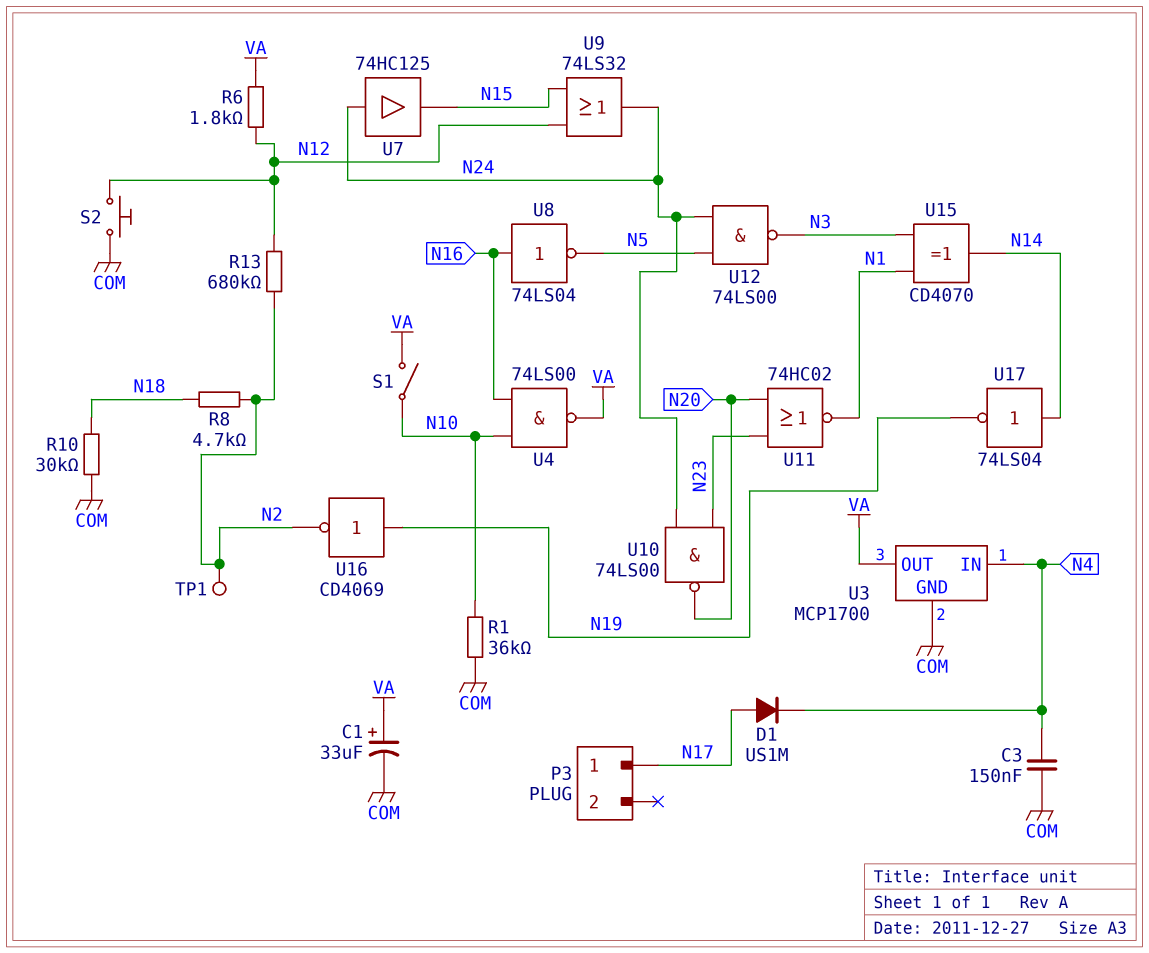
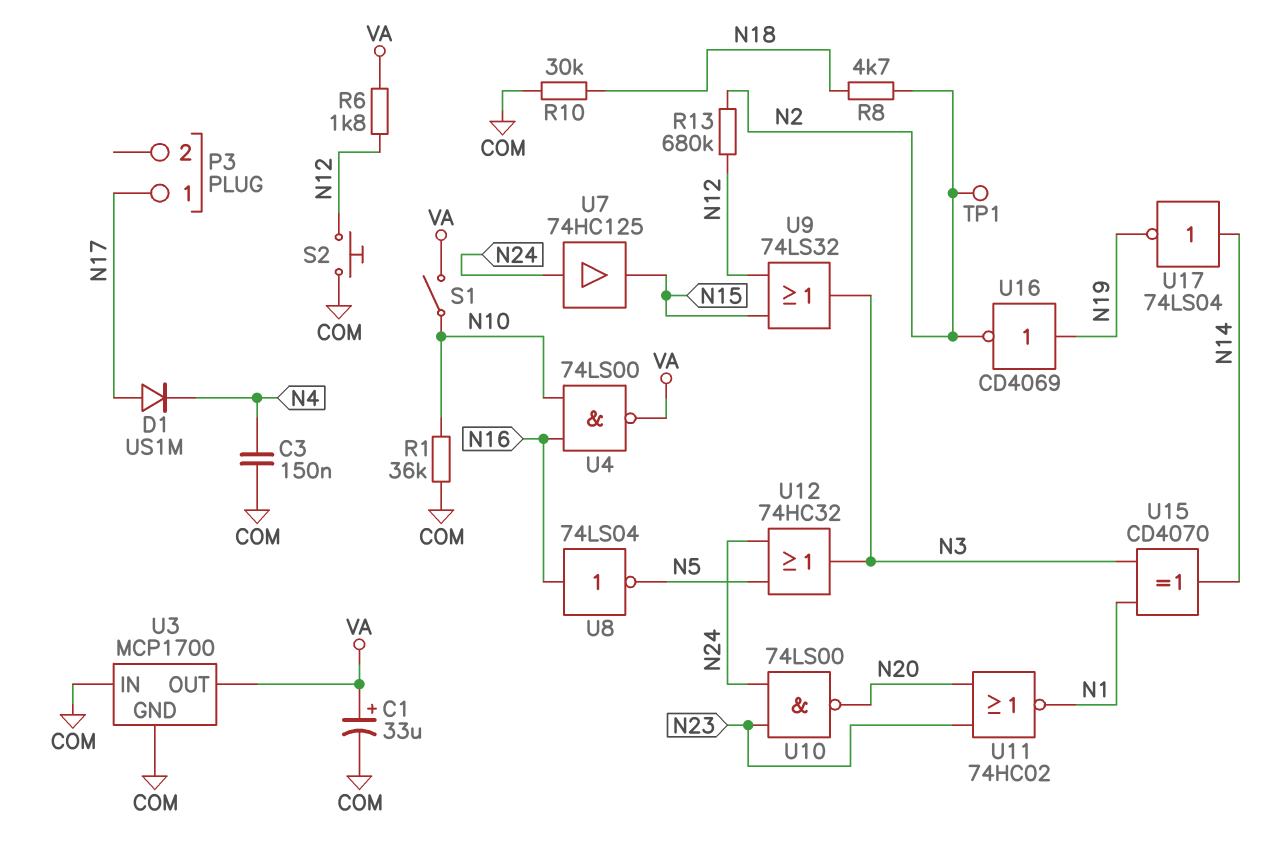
U3 pin IN: N4 -> COM
U9: OR 74LS32 (in N12, in N15, out N24) -> OR 74LS32 (in N12, in N15, out N3)
U12: NAND 74LS00 (in N5, in N24, out N3) -> OR 74HC32 (in N5, in N24, out N3)

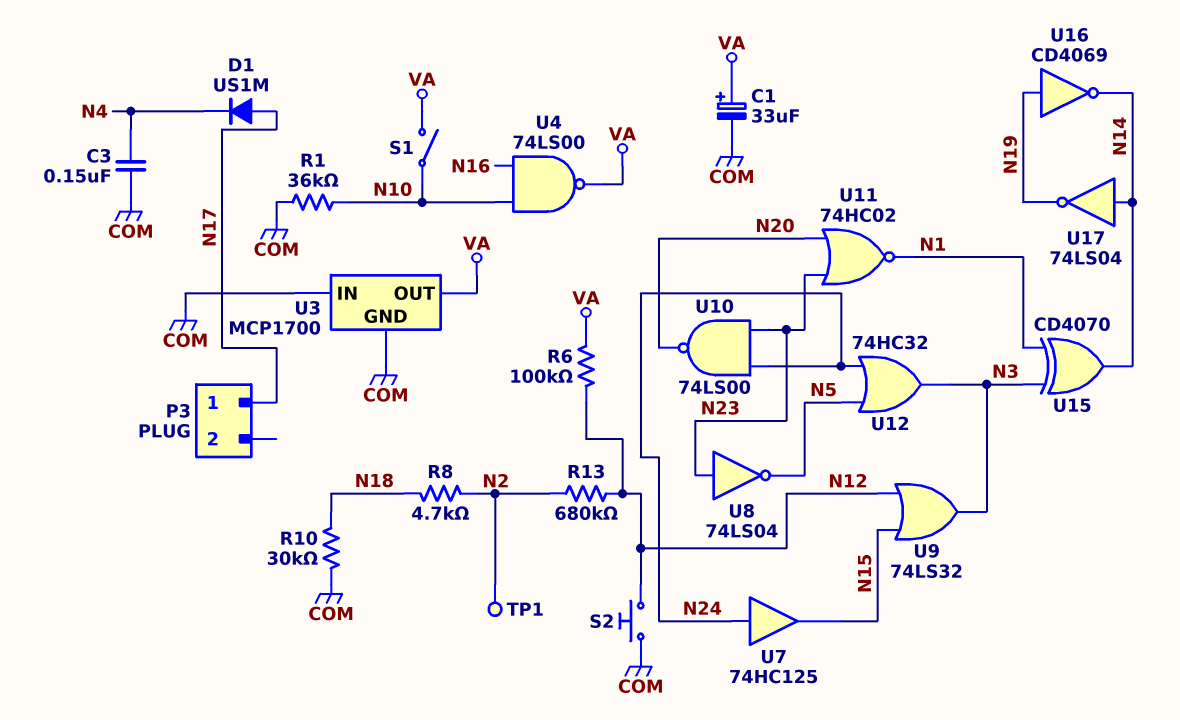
R6: 1.8k (N12, VA) -> 100k (N12, VA)
U8: NOT 74LS04 (in N16, out N5) -> NOT 74LS04 (in N23, out N5)
U16: NOT CD4069 (in N19, out N2) -> NOT CD4069 (in N19, out N14)

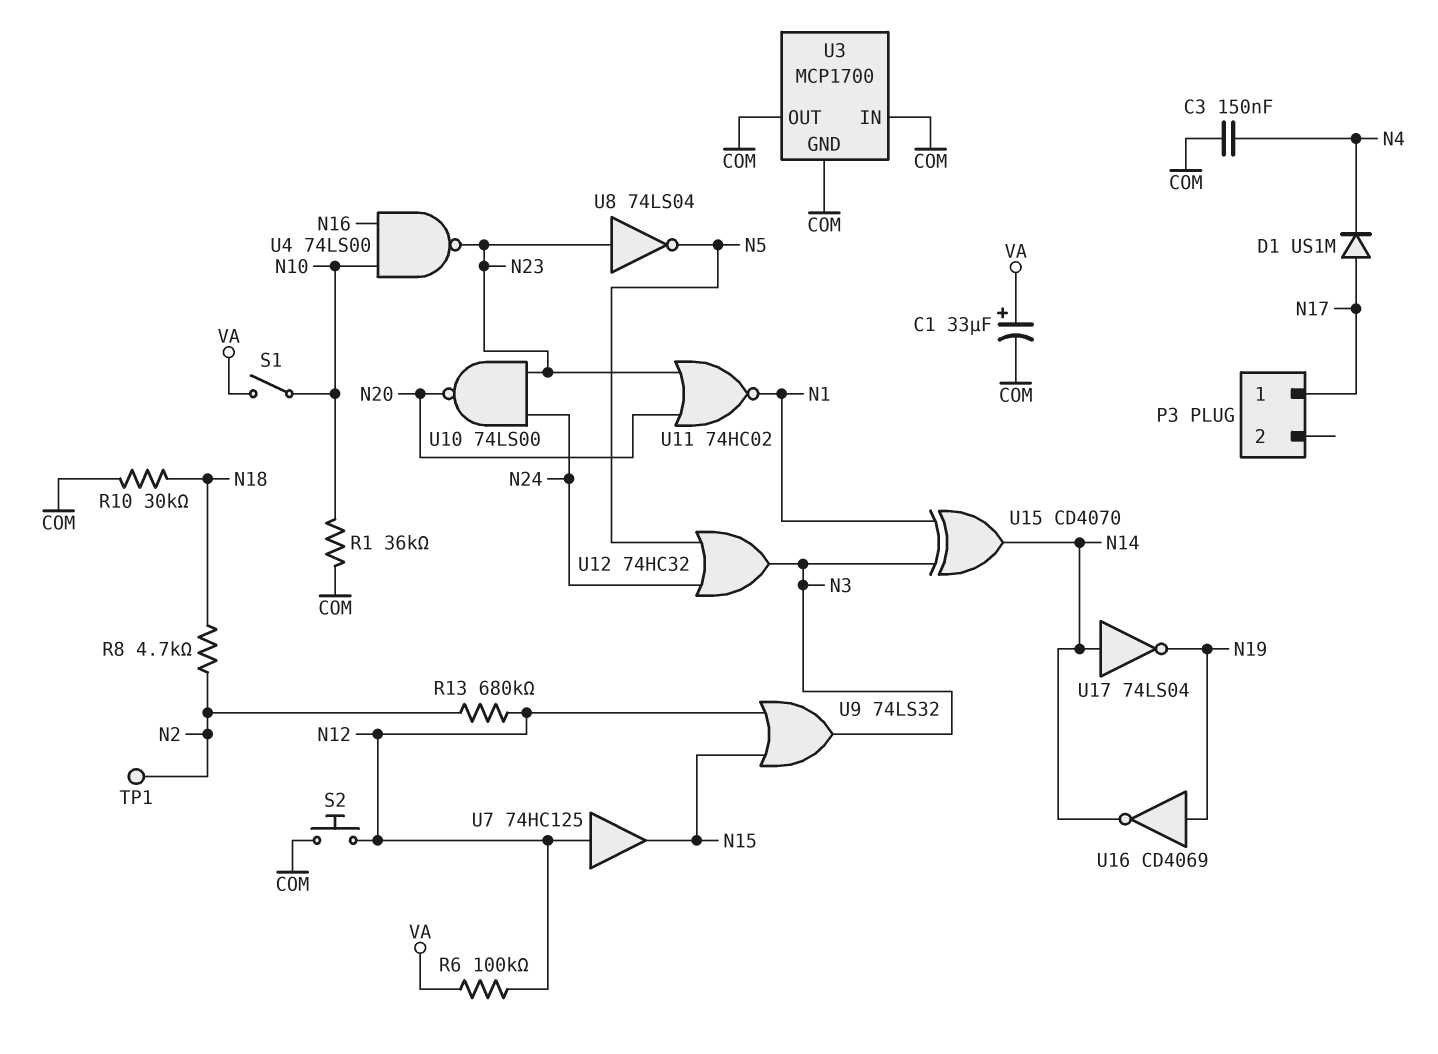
U3 pin OUT: VA -> COM
U4: NAND 74LS00 (in N10, in N16, out VA) -> NAND 74LS00 (in N10, in N16, out N23)
U7: buffer 74HC125 (in N24, out N15) -> buffer 74HC125 (in N12, out N15)

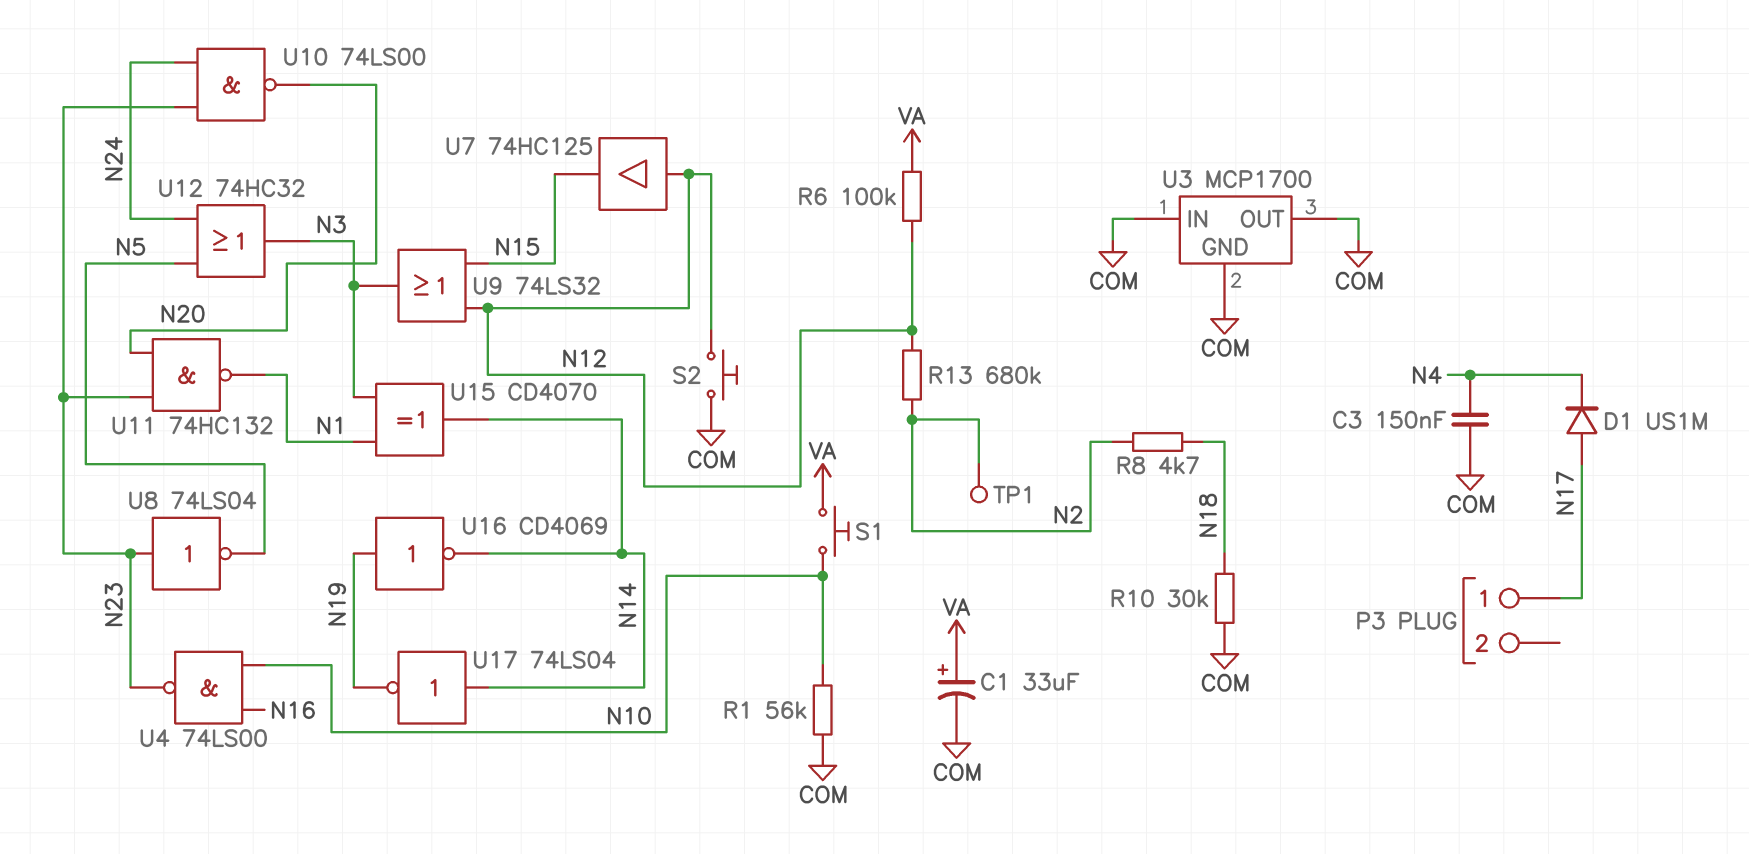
R1: 36k (COM, N10) -> 56k (COM, N10)
S1: switch (N10, VA) -> button (N10, VA)
U11: NOR 74HC02 (in N20, in N23, out N1) -> NAND 74HC132 (in N20, in N23, out N1)

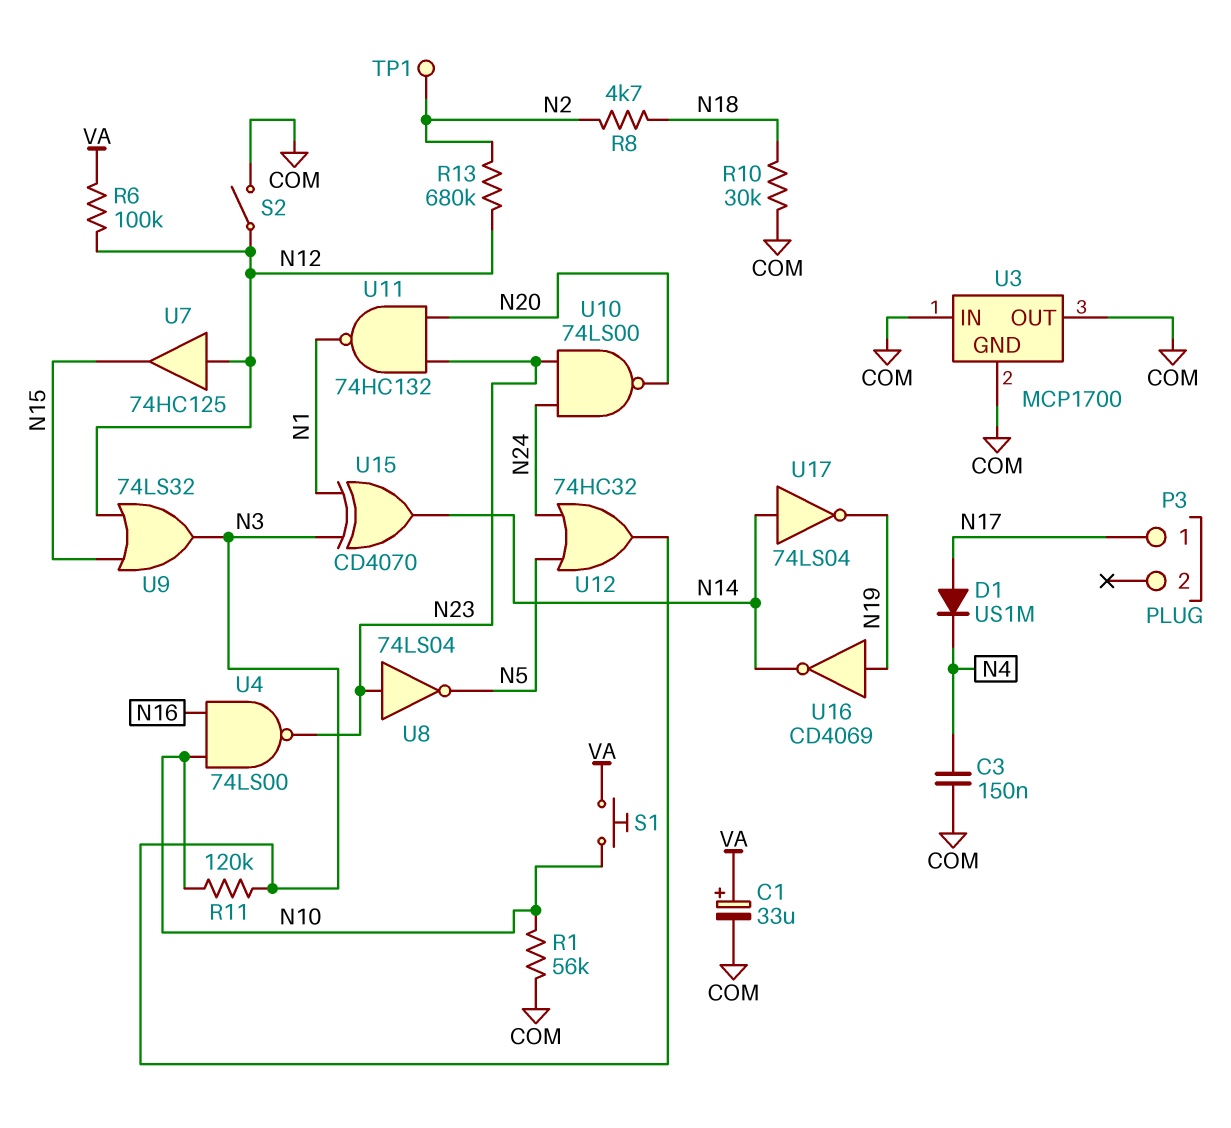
R11: none -> 120k (N3, N10)
S2: button (COM, N12) -> switch (COM, N12)

